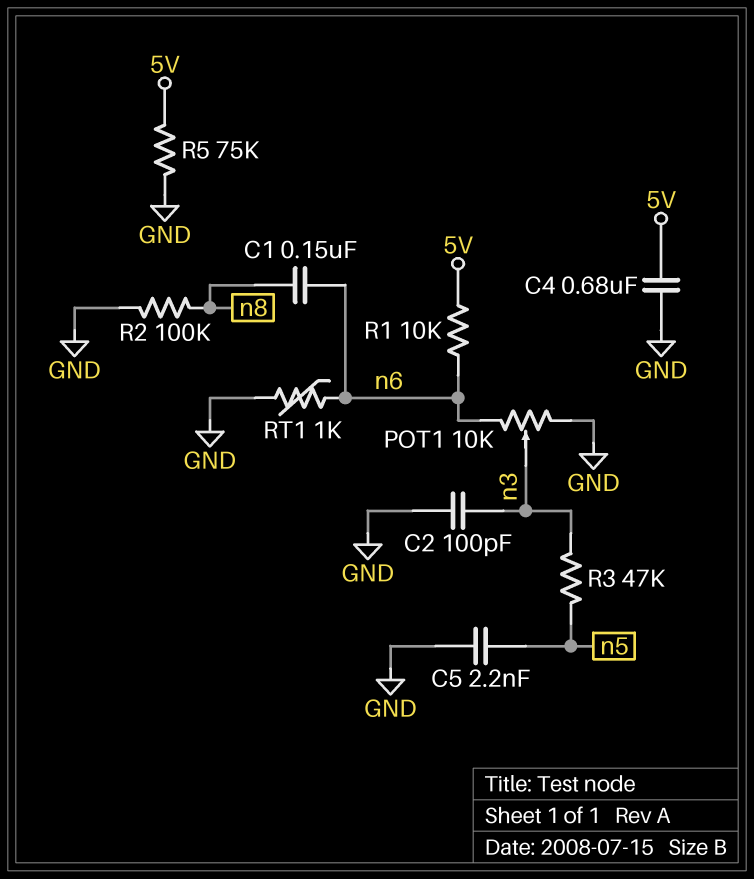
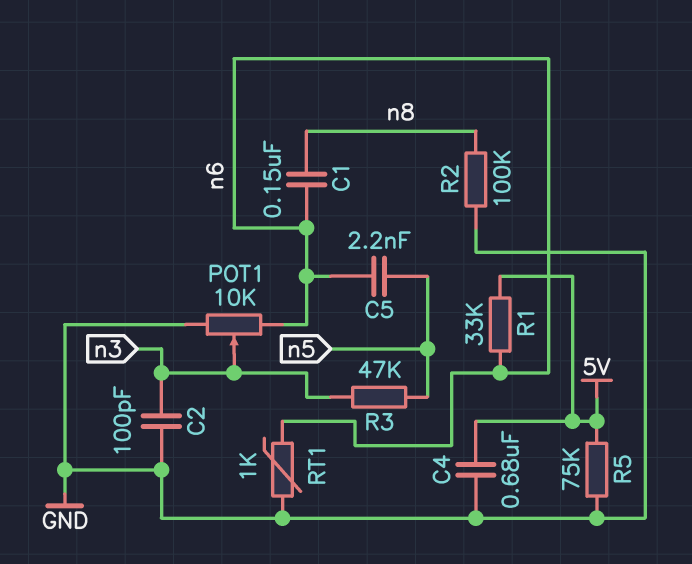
C5: 2.2nF (GND, n5) -> 2.2nF (n5, n6)
R1: 10k (5V, n6) -> 33k (5V, n6)

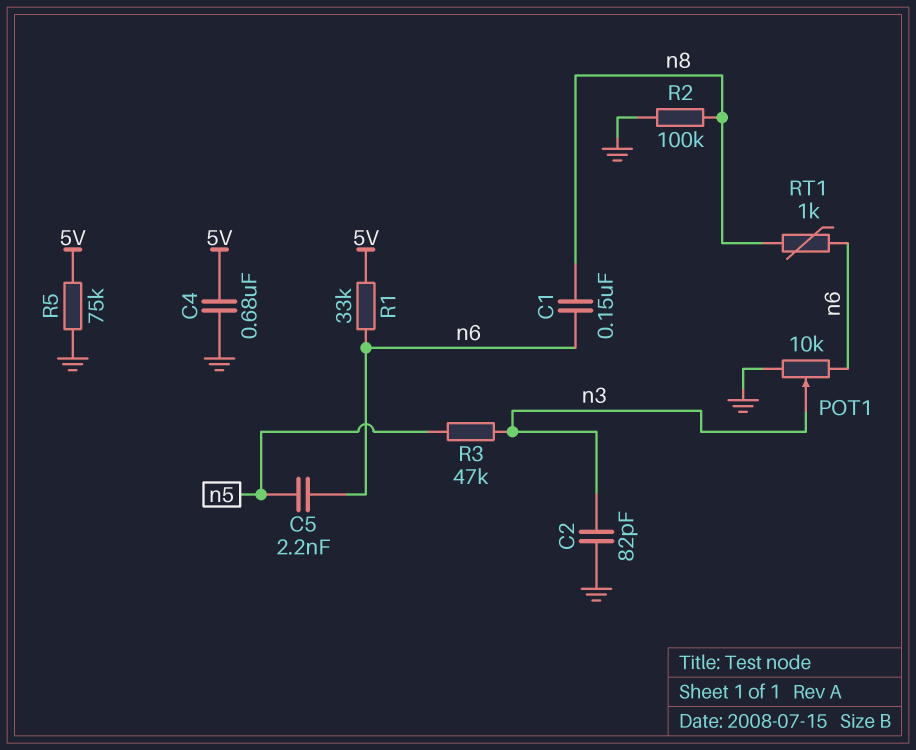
C2: 100pF (GND, n3) -> 82pF (GND, n3)
RT1: 1k (GND, n6) -> 1k (n6, n8)

